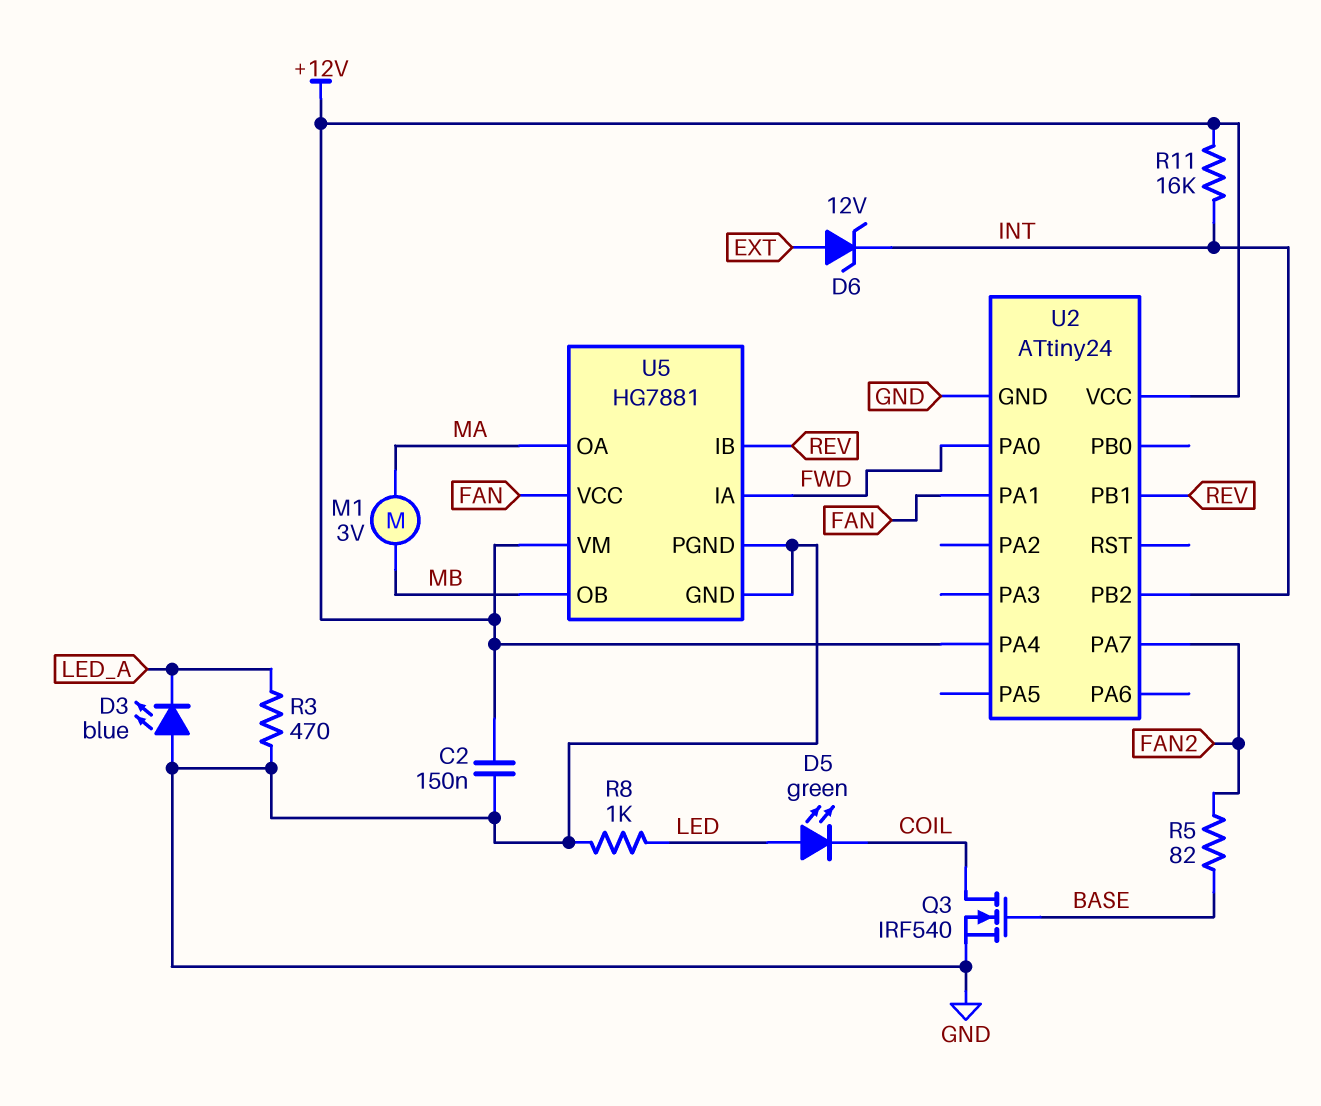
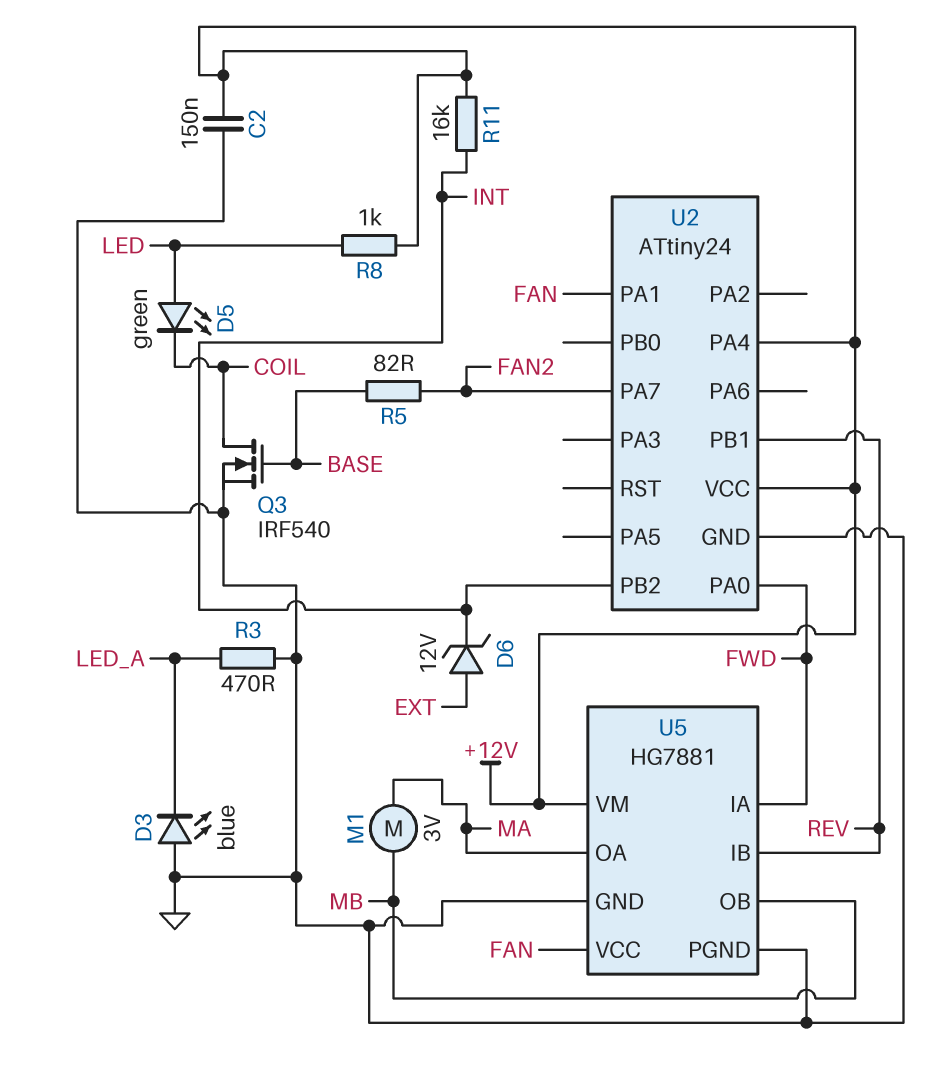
R8: 1k (GND, LED) -> 1k (+12V, LED)

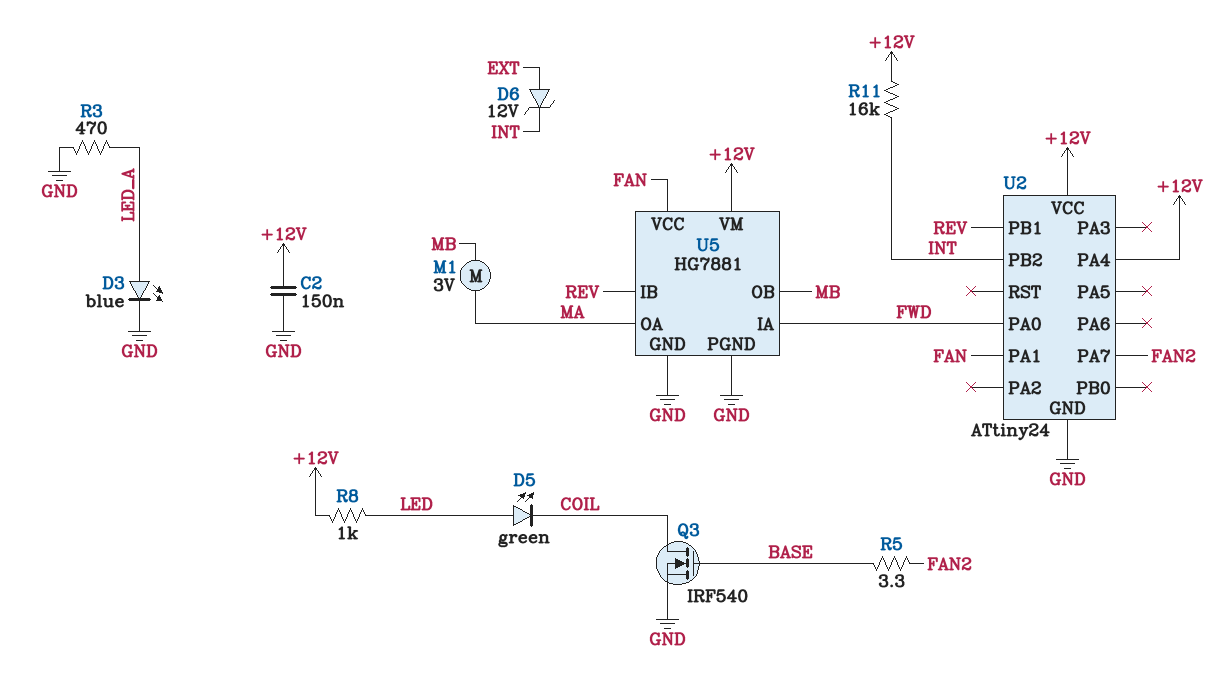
D3: LED blue (A GND, K LED_A) -> LED blue (A LED_A, K GND)
R5: 82 (BASE, FAN2) -> 3.3 (BASE, FAN2)

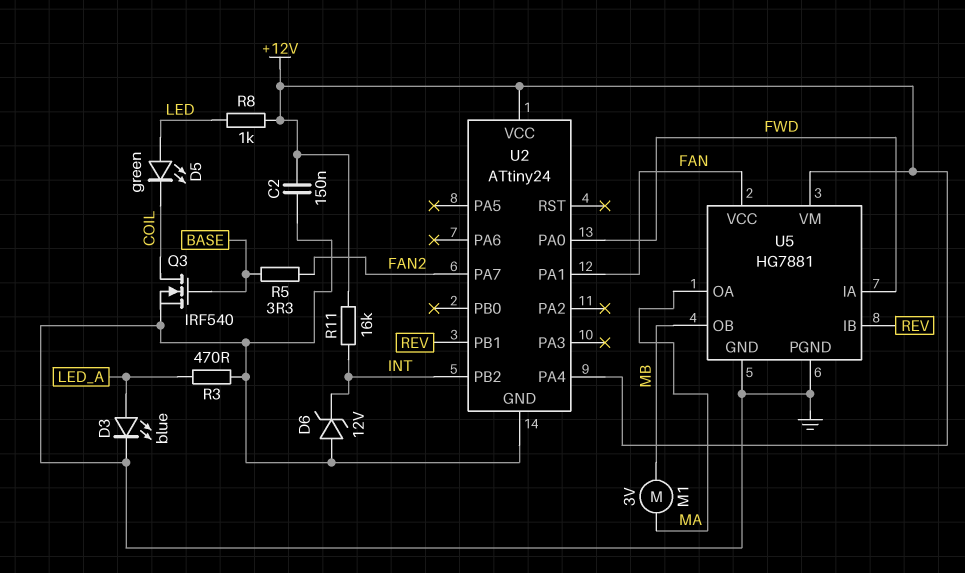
D6: zener 12V (A EXT, K INT) -> zener 12V (A GND, K INT)

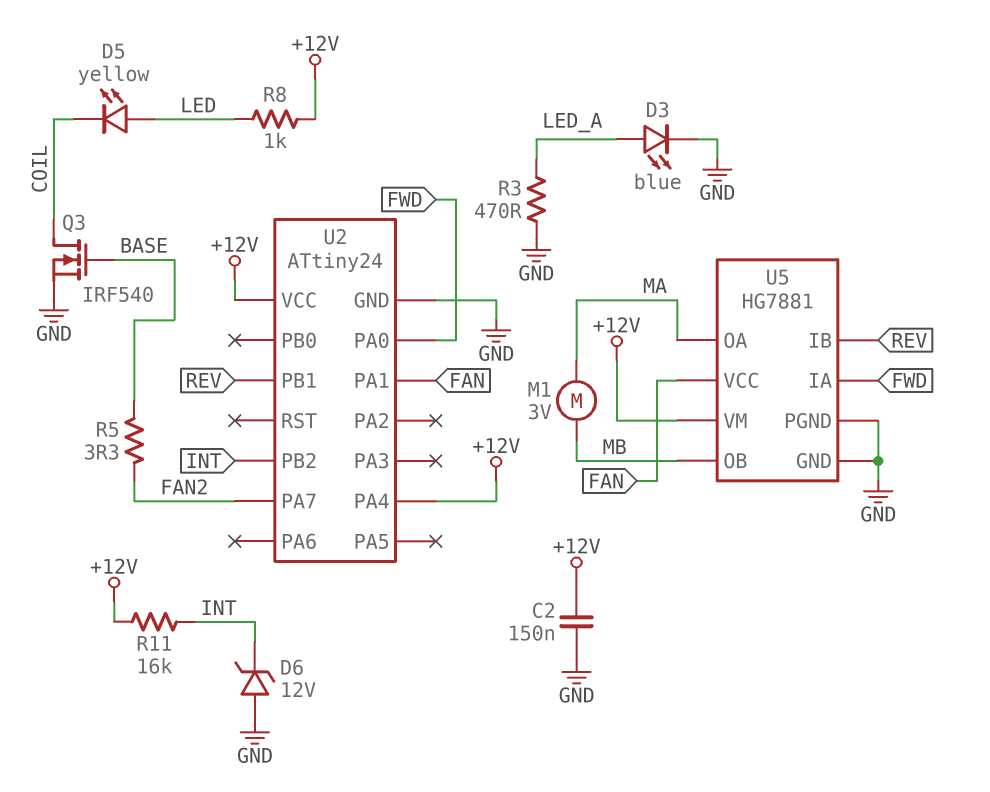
D5: LED green (A LED, K COIL) -> LED yellow (A LED, K COIL)

